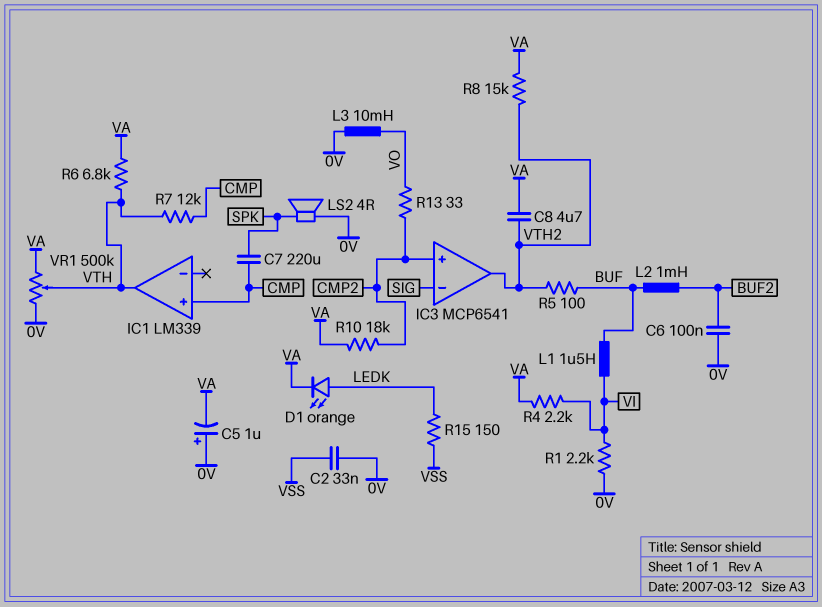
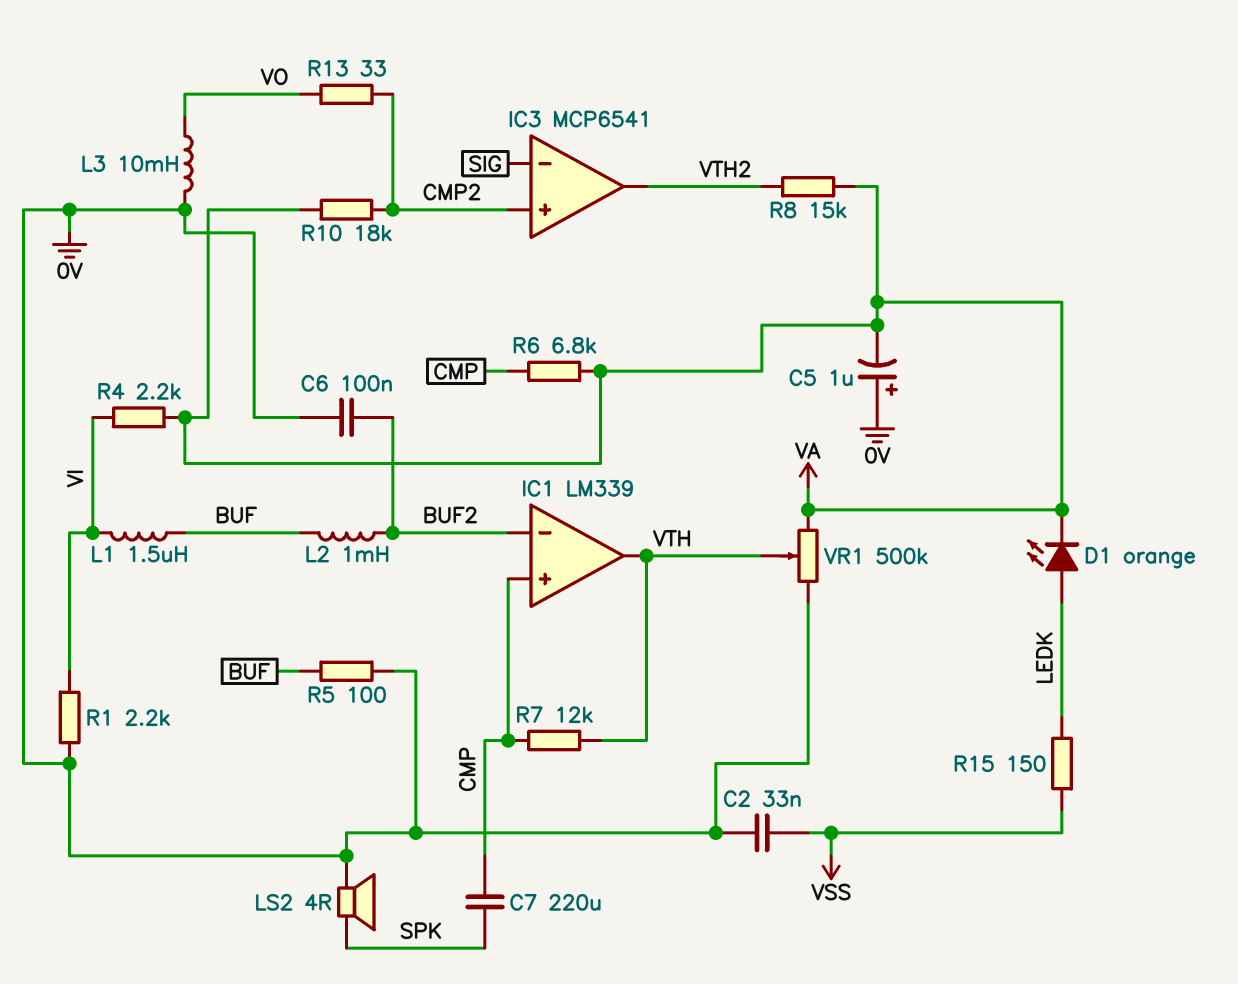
C8: 4.7uF (VA, VTH2) -> none
IC1 pin in-: none -> BUF2
R5: 100 (BUF, VTH2) -> 100 (0V, BUF)
R6: 6.8k (VA, VTH) -> 6.8k (CMP, VA)

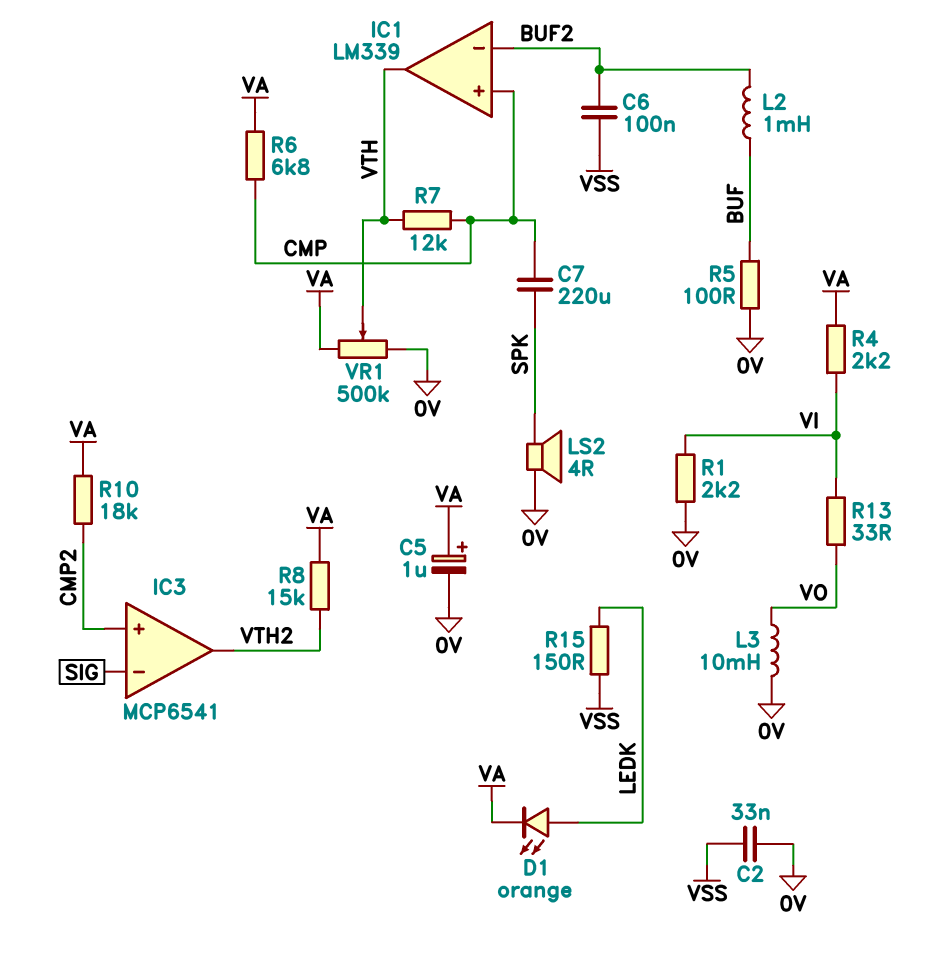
C5: 1uF (plus 0V, minus VA) -> 1uF (plus VA, minus 0V)
C6: 100nF (0V, BUF2) -> 100nF (BUF2, VSS)
L1: 1.5uH (BUF, VI) -> none
R13: 33 (CMP2, VO) -> 33 (VI, VO)

